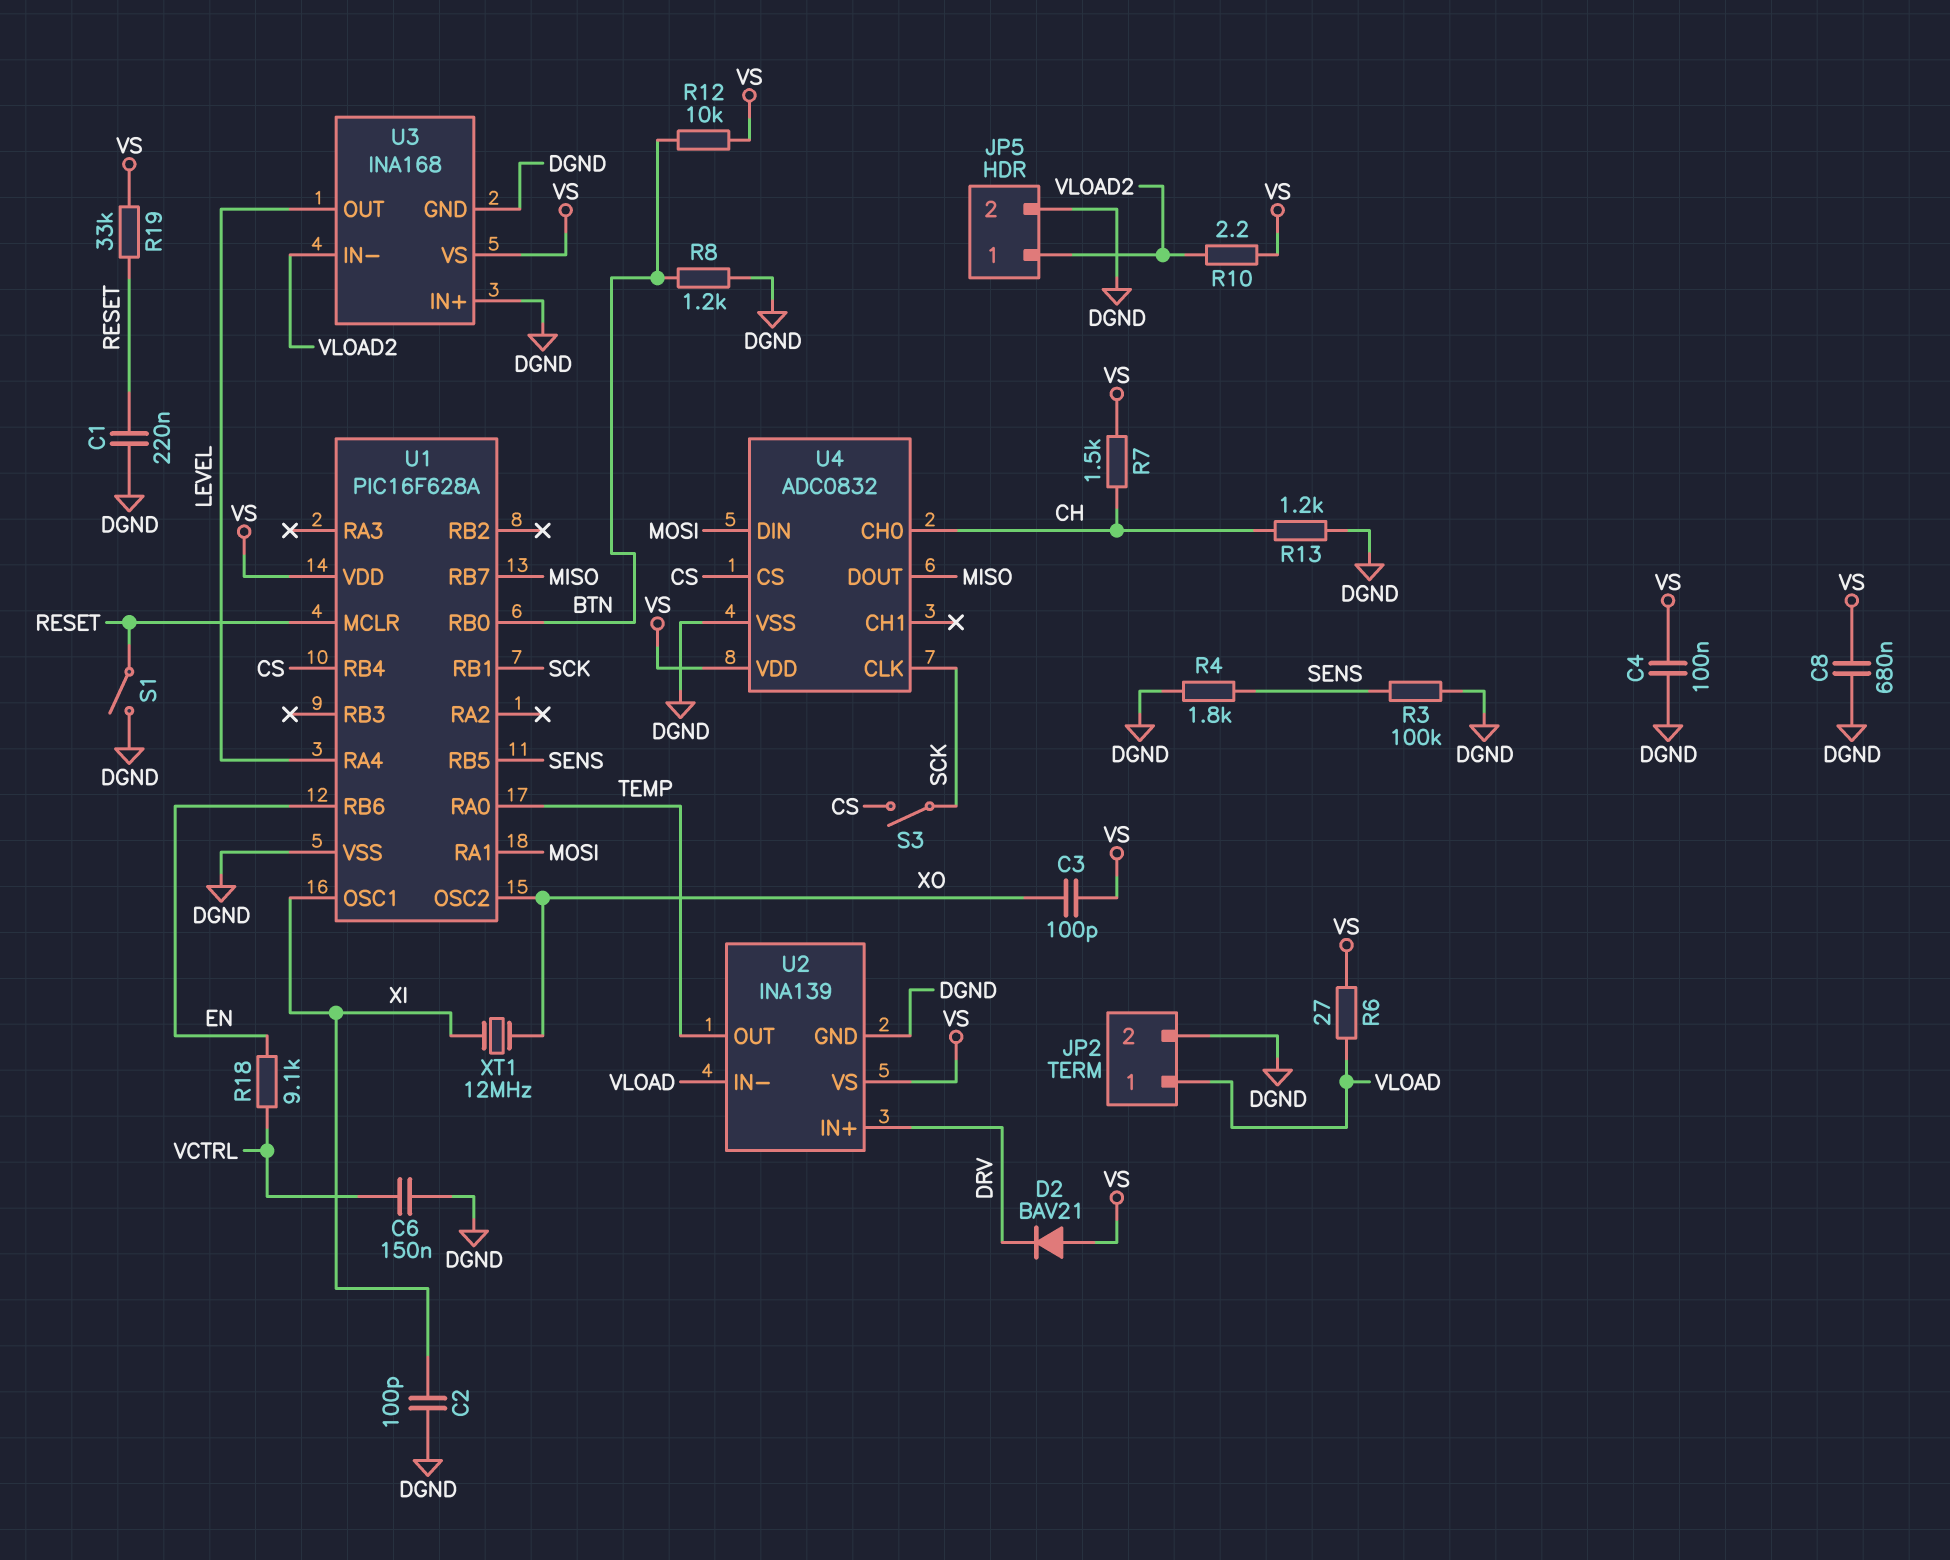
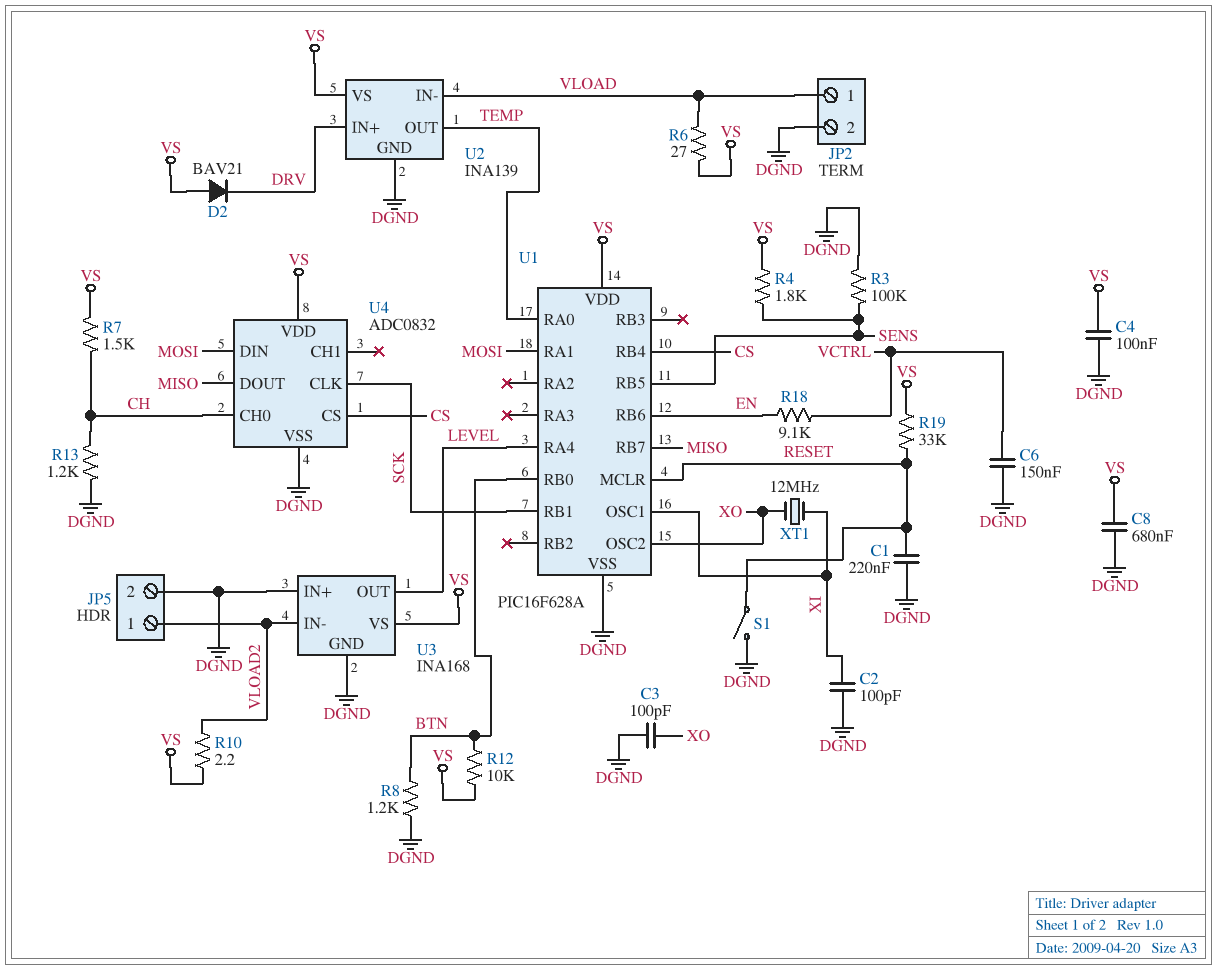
C3: 100pF (VS, XO) -> 100pF (DGND, XO)
R4: 1.8k (DGND, SENS) -> 1.8k (SENS, VS)
S3: switch (CS, SCK) -> none

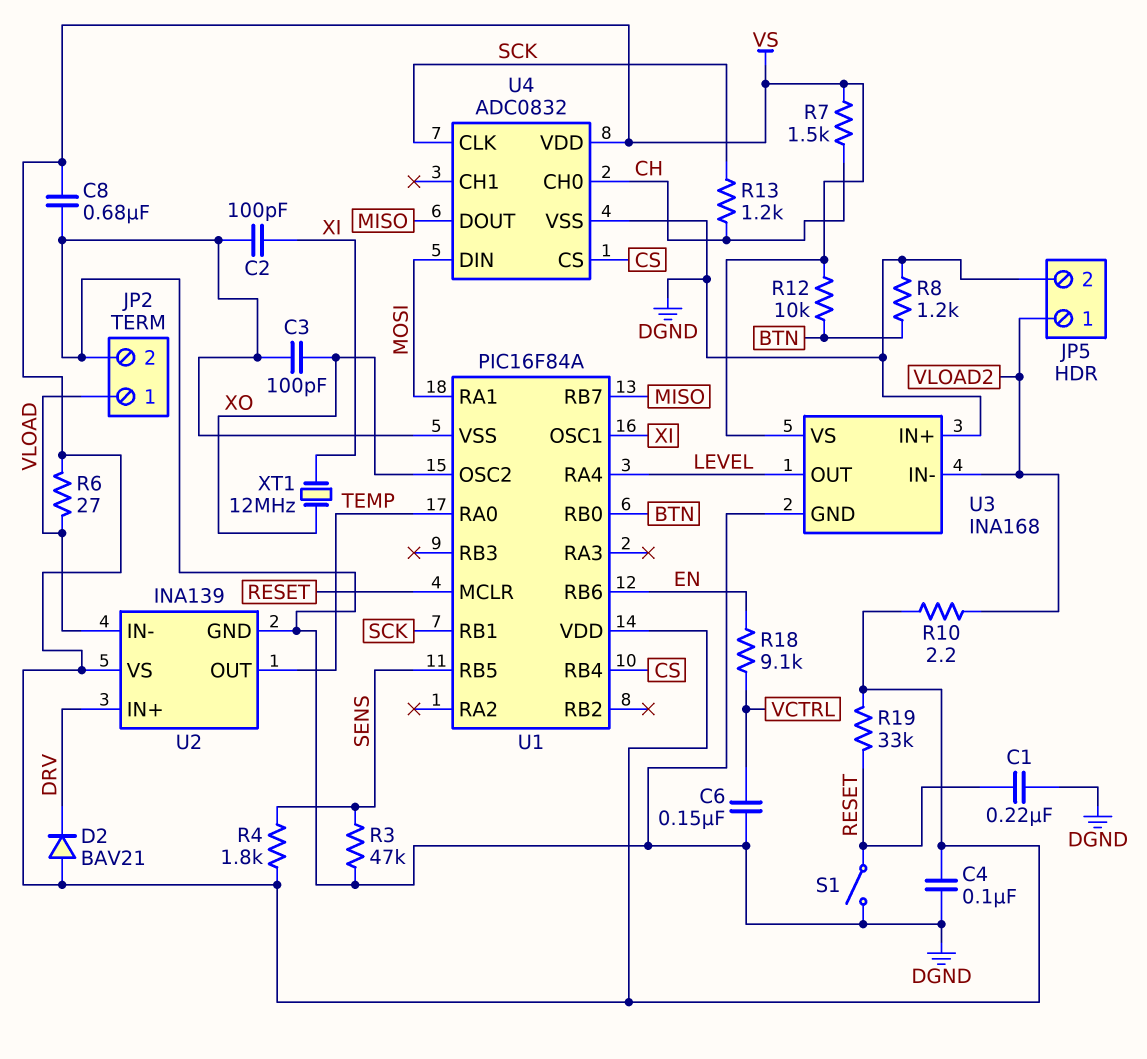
R3: 100k (DGND, SENS) -> 47k (DGND, SENS)
R13: 1.2k (CH, DGND) -> 1.2k (CH, SCK)
U1: PIC16F628A -> PIC16F84A

